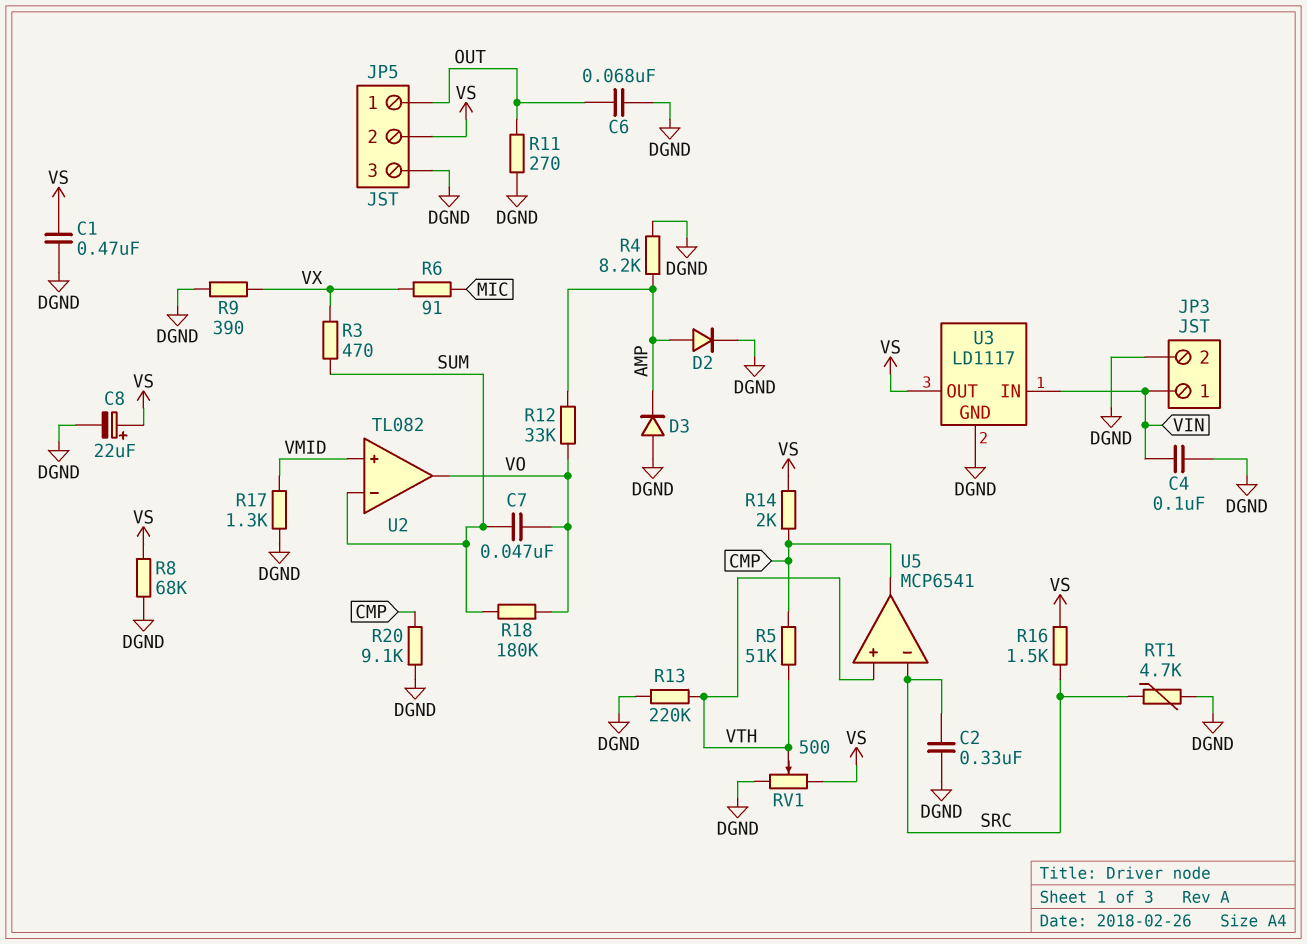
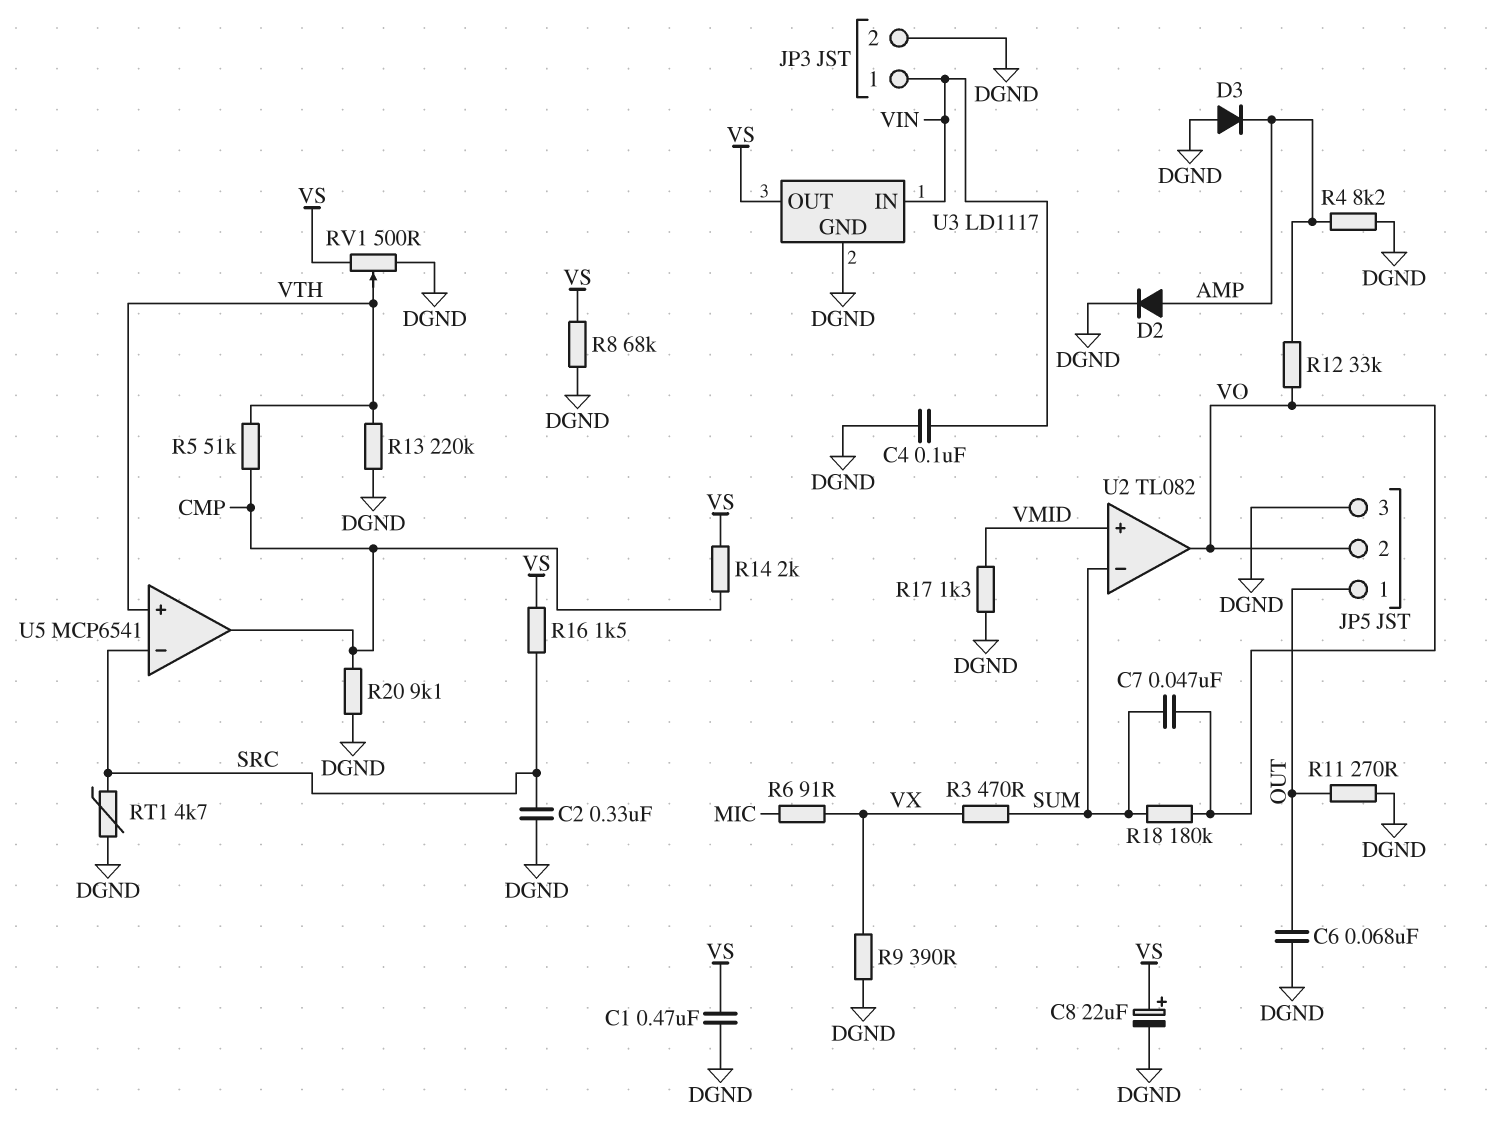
JP5 pin 2: VS -> VO

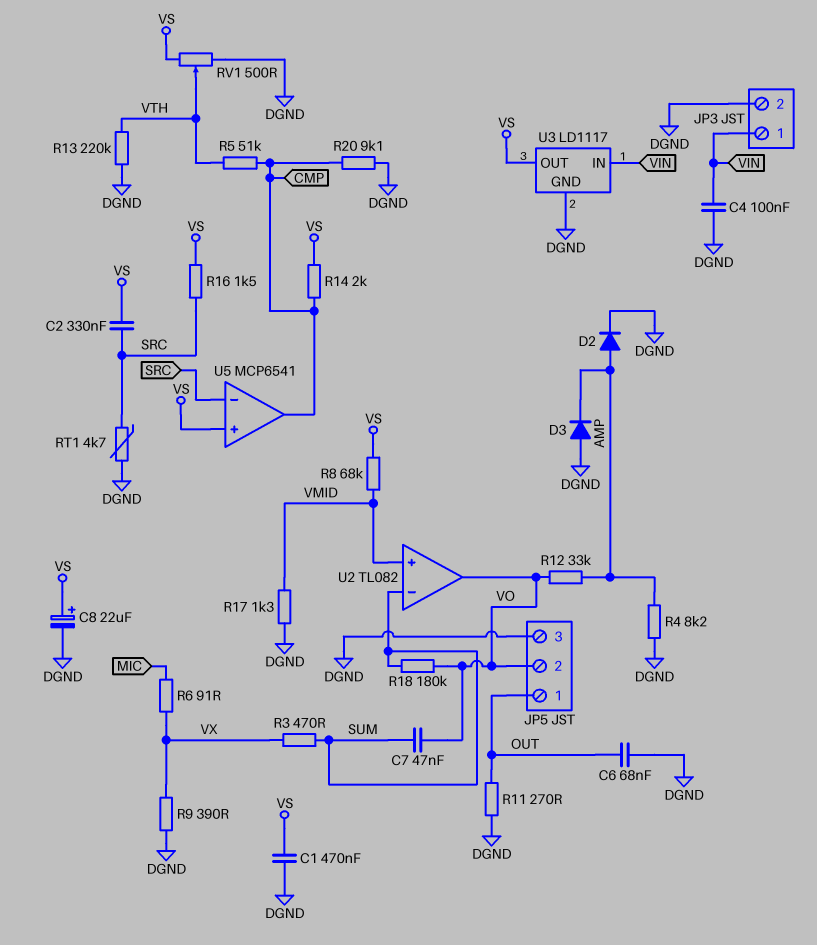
C2: 330nF (DGND, SRC) -> 330nF (SRC, VS)
R8: 68k (DGND, VS) -> 68k (VMID, VS)
U5 pin in+: VTH -> VS

